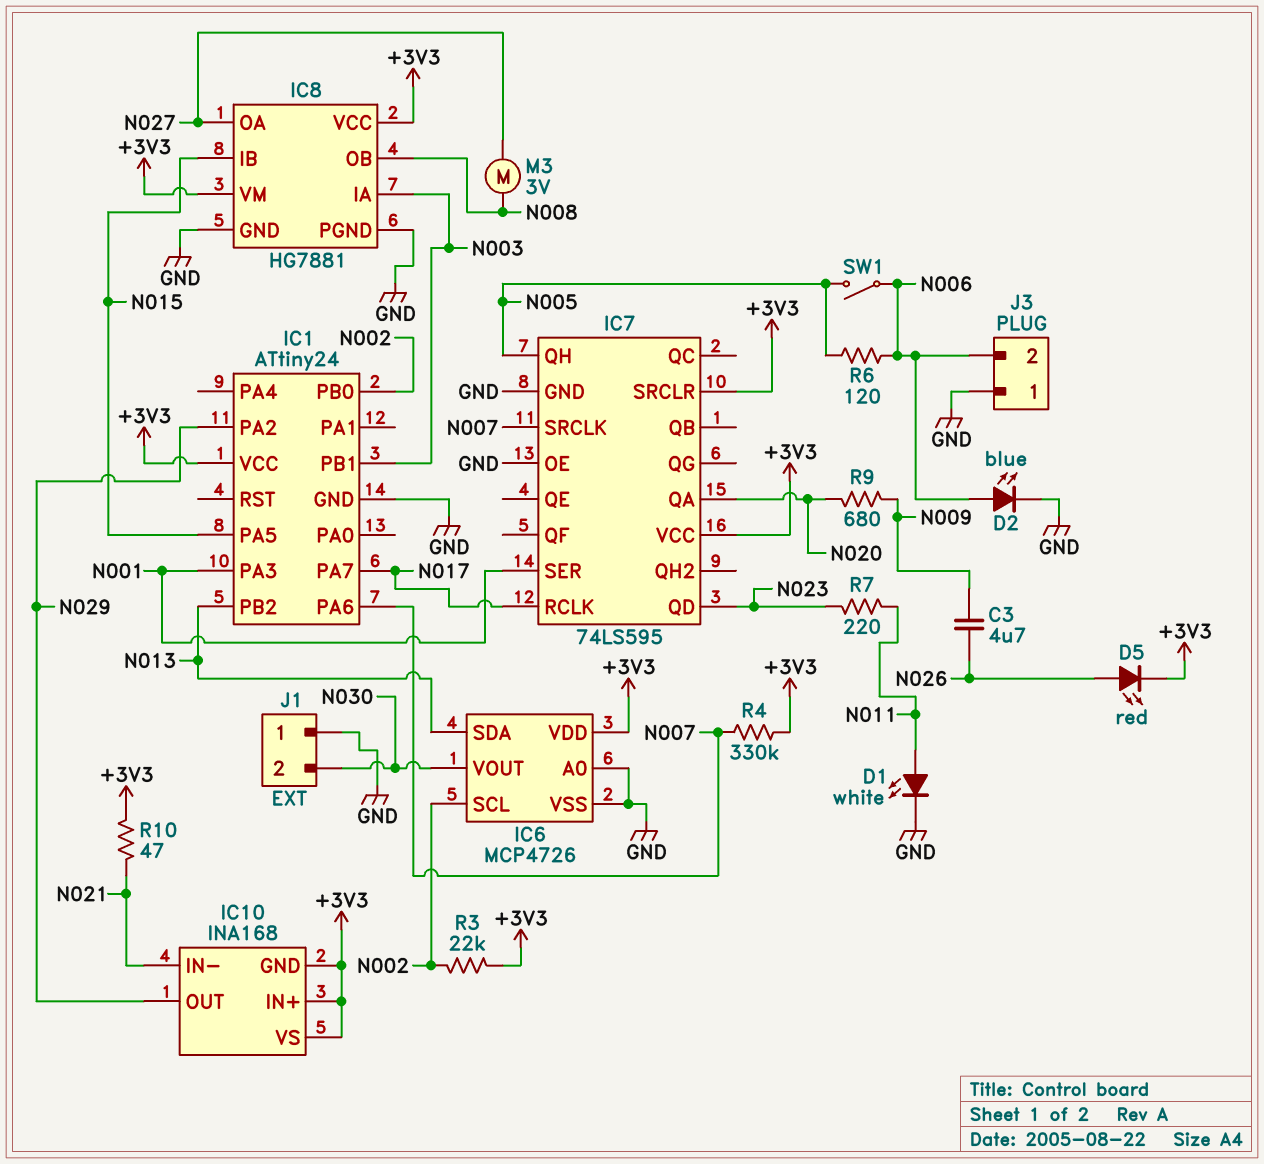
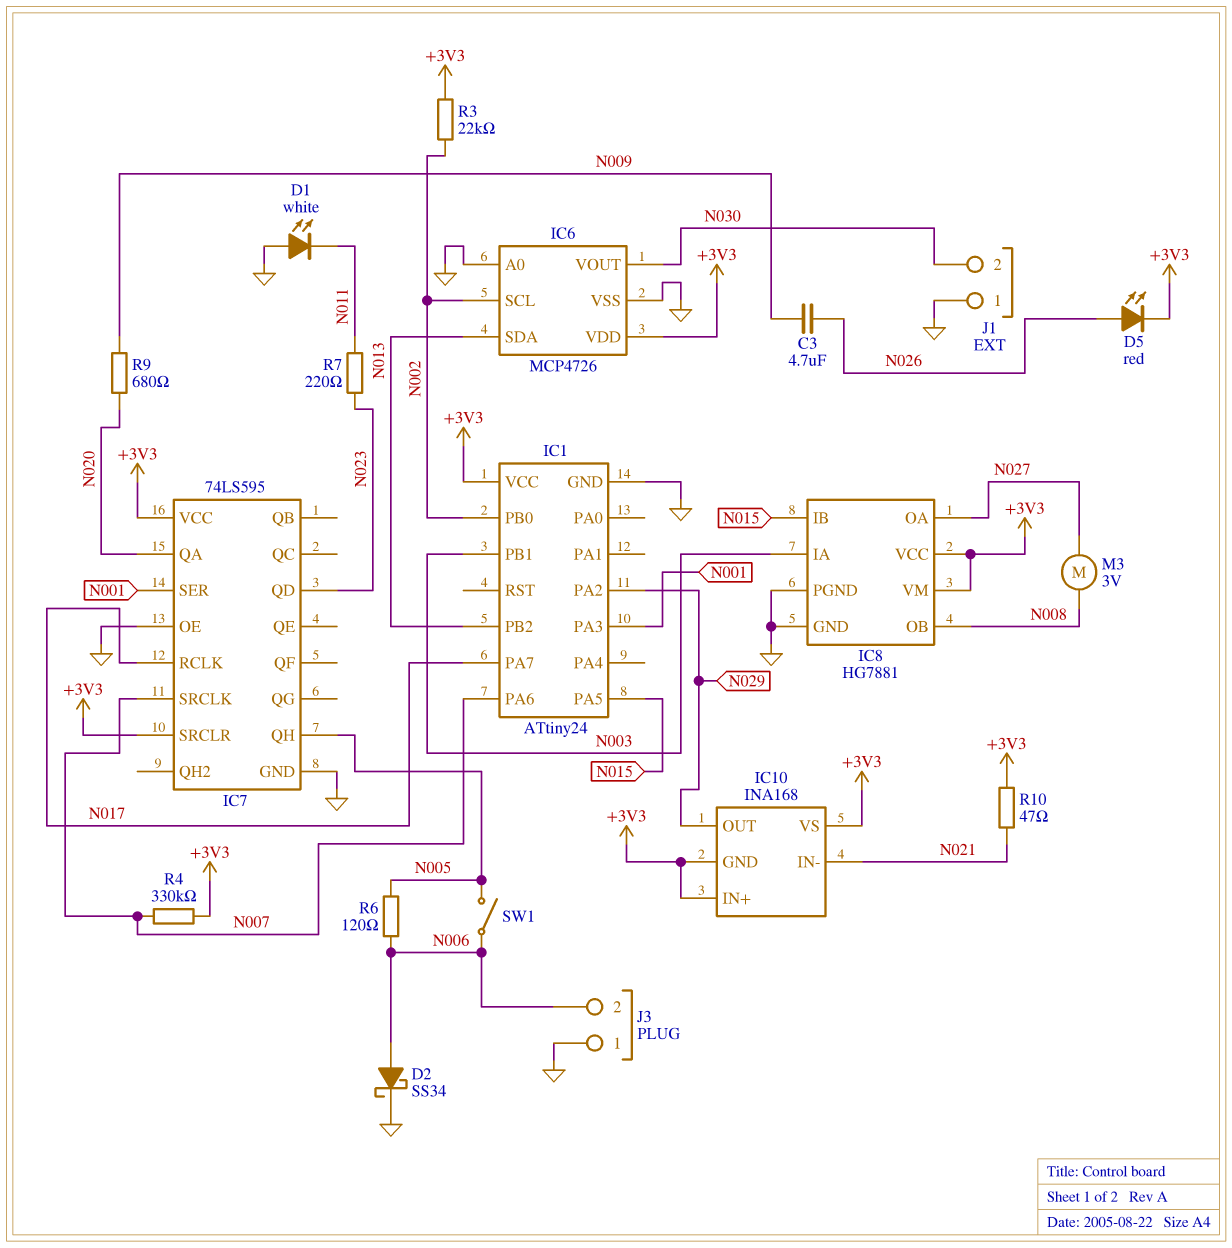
D1: LED white (A N011, K GND) -> LED white (A GND, K N011)
D2: LED blue (A N006, K GND) -> schottky SS34 (A N006, K GND)

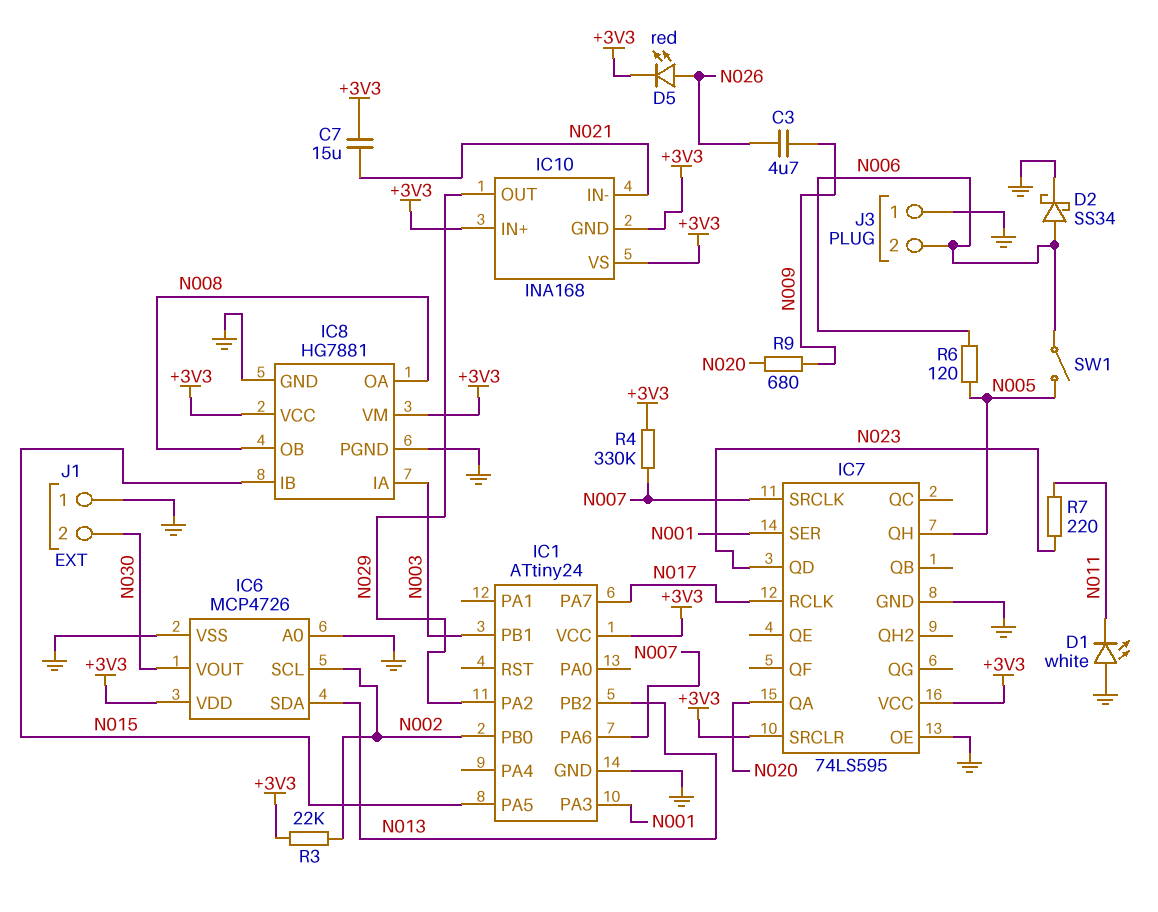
C7: none -> 15uF (+3V3, N021)
IC8 pin OA: N027 -> N008
M3: motor 3V (N008, N027) -> none
R10: 47 (+3V3, N021) -> none

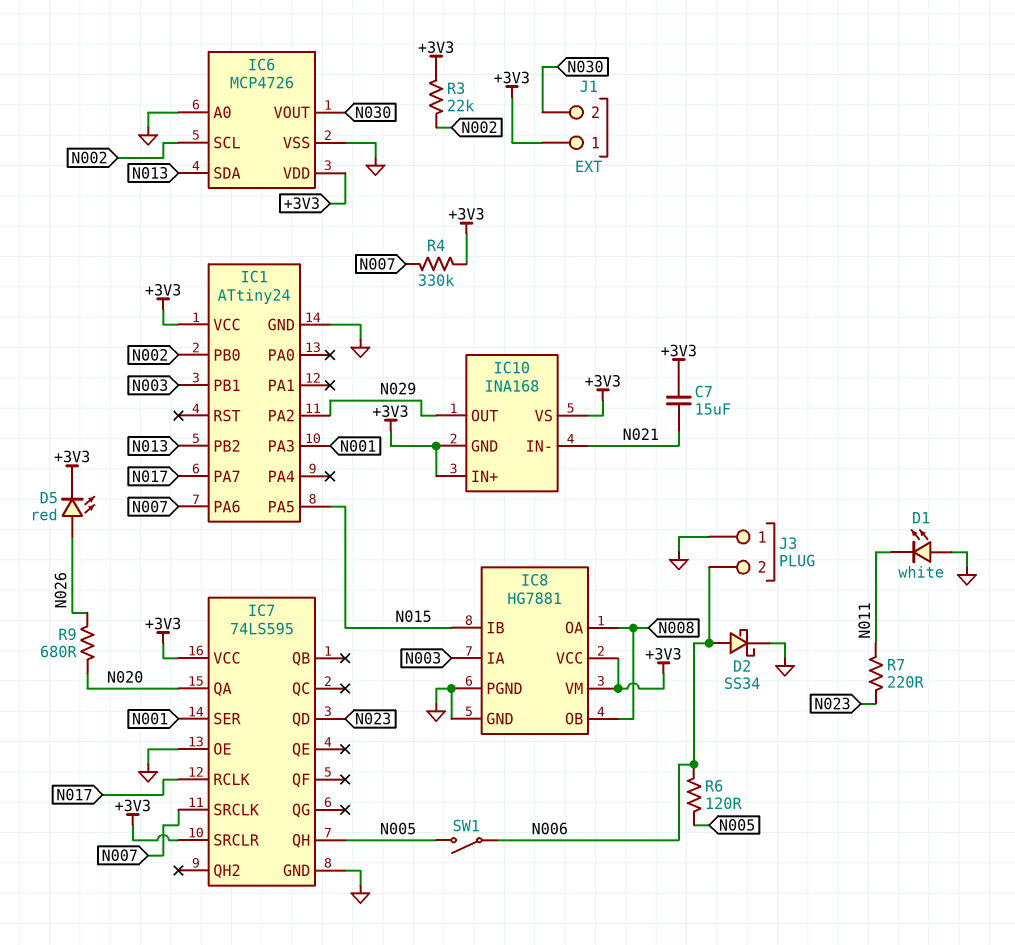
C3: 4.7uF (N009, N026) -> none
J1 pin 1: GND -> +3V3
R9: 680 (N009, N020) -> 680 (N020, N026)

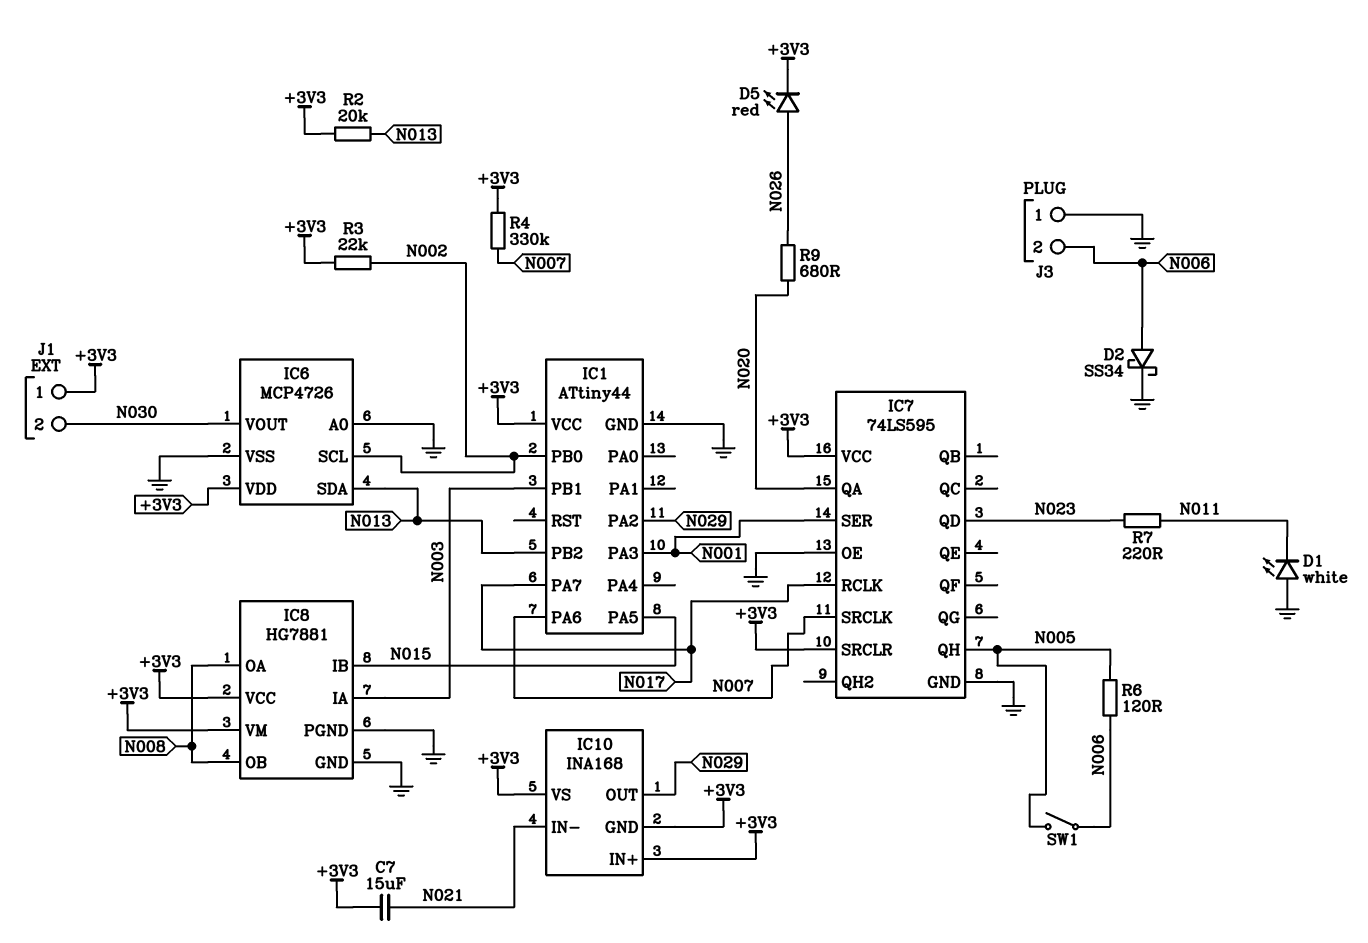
IC1: ATtiny24 -> ATtiny44
R2: none -> 20k (+3V3, N013)

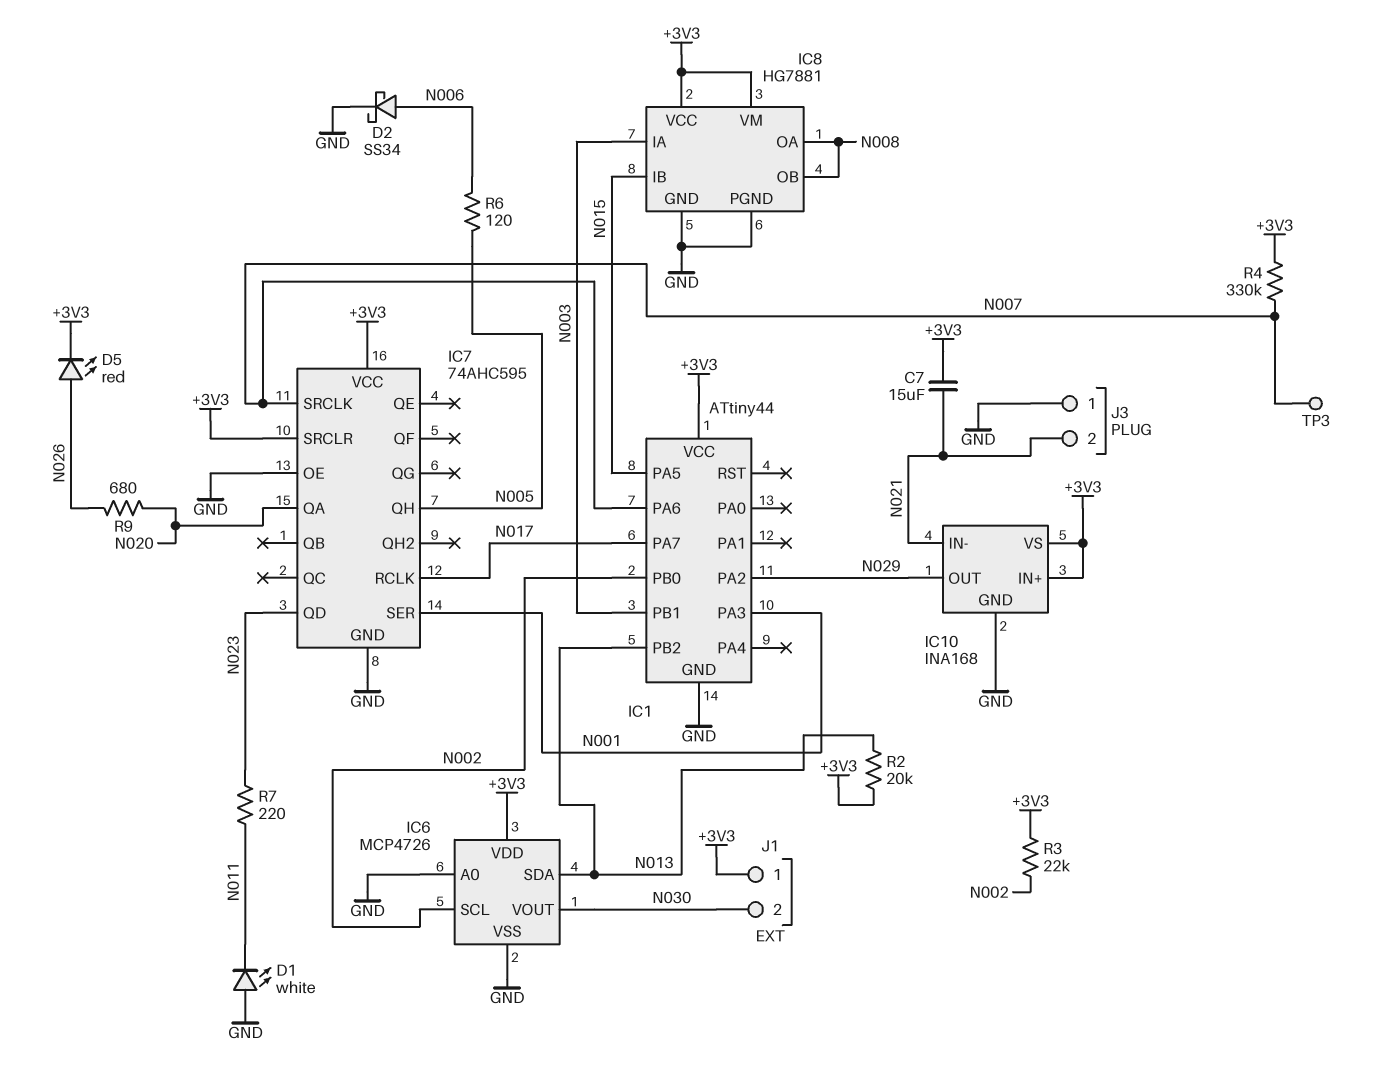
IC7: 74LS595 -> 74AHC595
IC10 pin GND: +3V3 -> GND
J3 pin 2: N006 -> N021
SW1: switch (N005, N006) -> none
TP3: none -> test point (N007)

